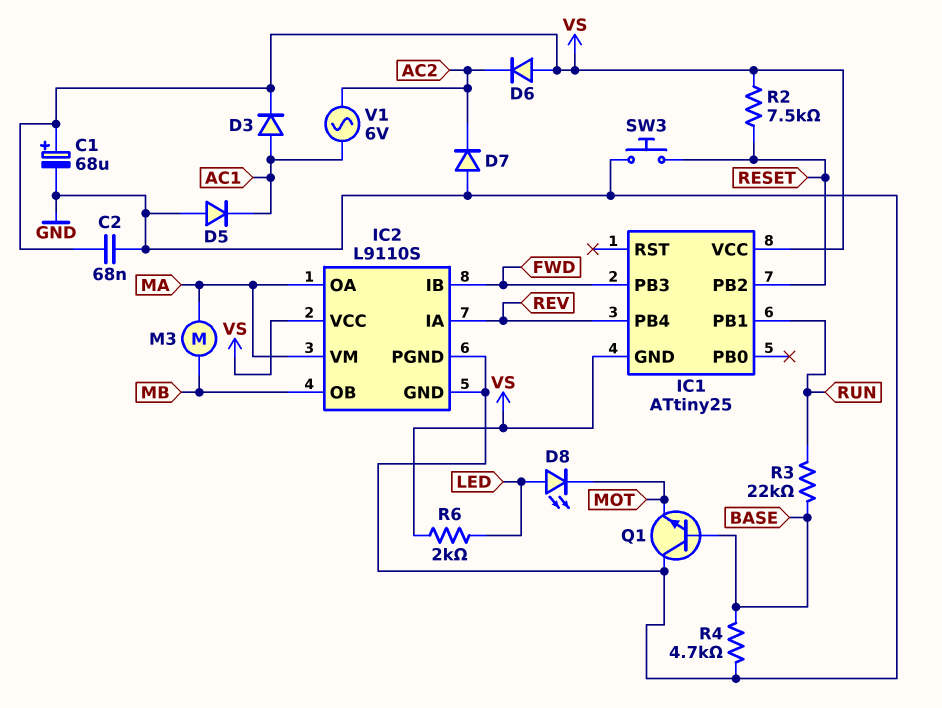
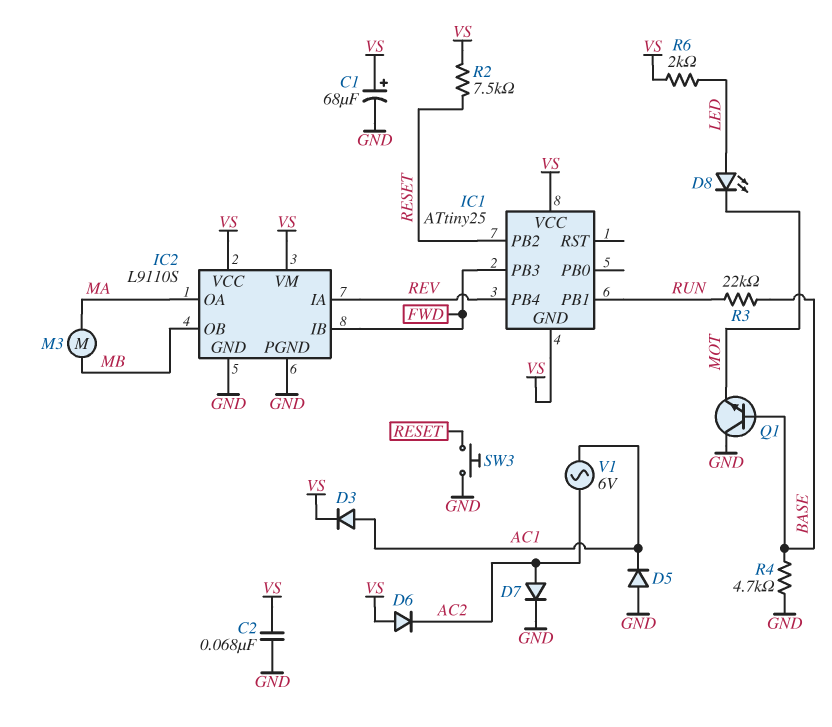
D7: diode (A GND, K AC2) -> diode (A AC2, K GND)
IC2 pin VM: MA -> VS

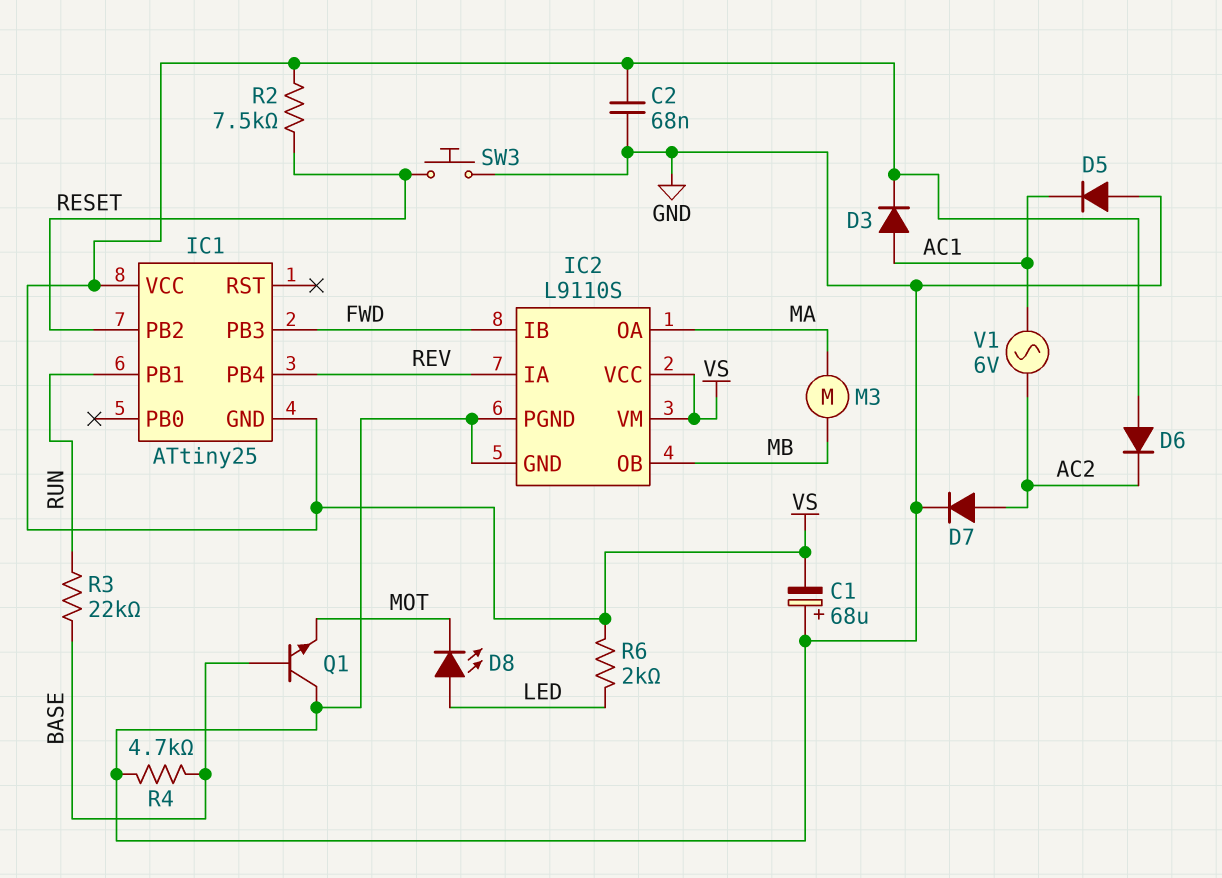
C1: 68uF (plus VS, minus GND) -> 68uF (plus GND, minus VS)

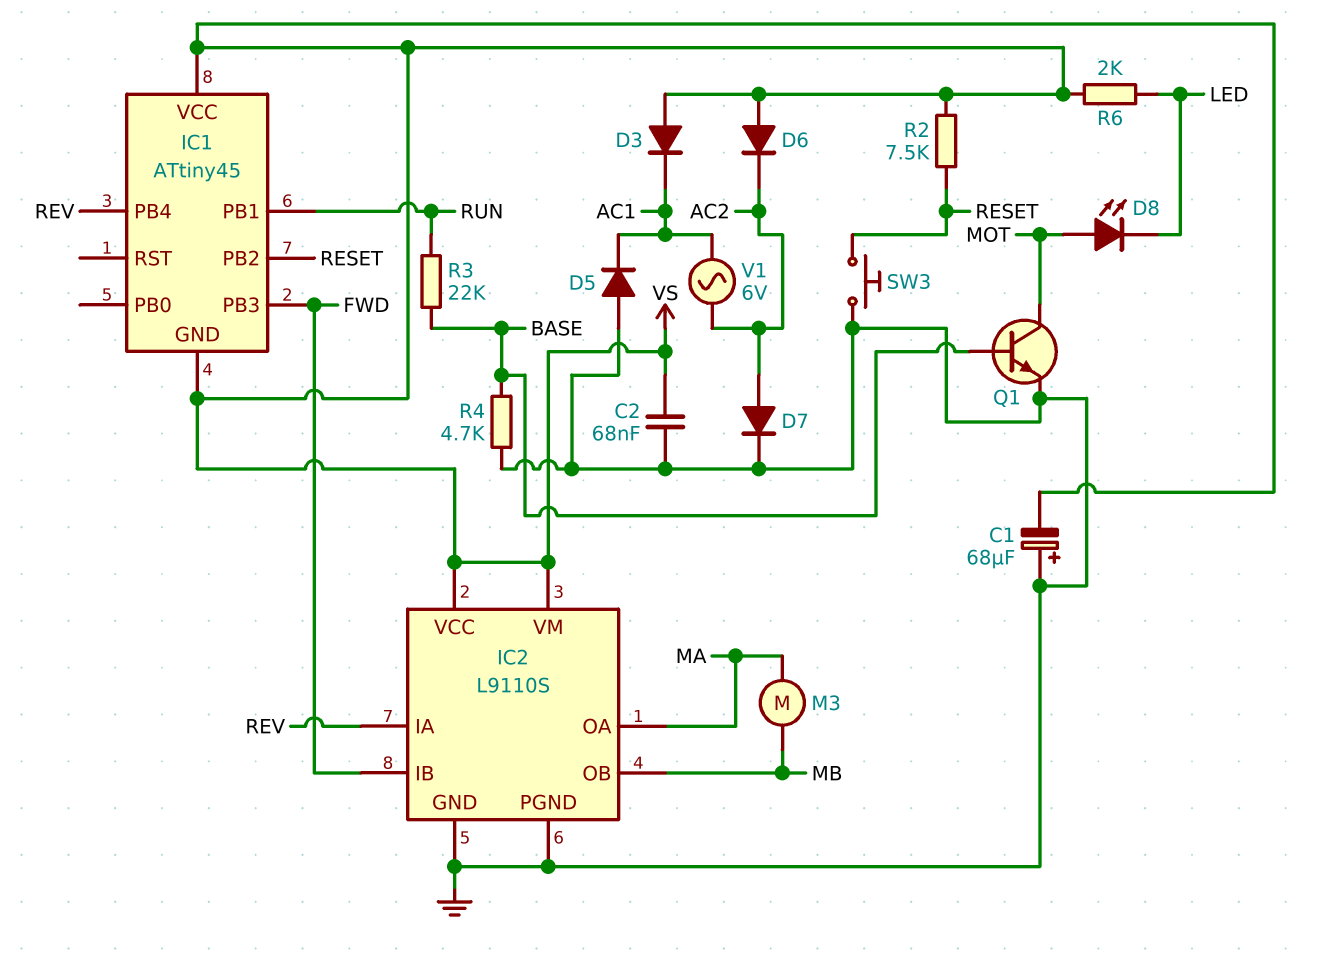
D3: diode (A AC1, K VS) -> diode (A VS, K AC1)
D8: LED (A LED, K MOT) -> LED (A MOT, K LED)
IC1: ATtiny25 -> ATtiny45
Q1: NPN (B BASE, C GND, E MOT) -> NPN (B BASE, C MOT, E GND)

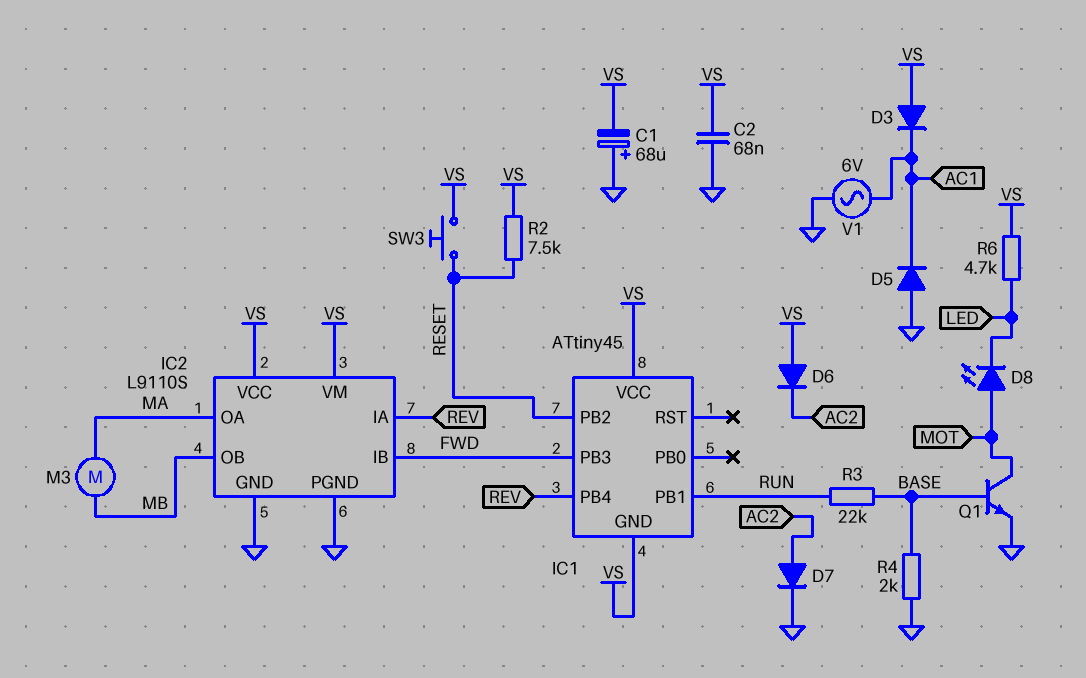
R4: 4.7k (BASE, GND) -> 2k (BASE, GND)
R6: 2k (LED, VS) -> 4.7k (LED, VS)
SW3: button (GND, RESET) -> button (RESET, VS)
V1: AC 6V (AC1, AC2) -> AC 6V (AC1, GND)

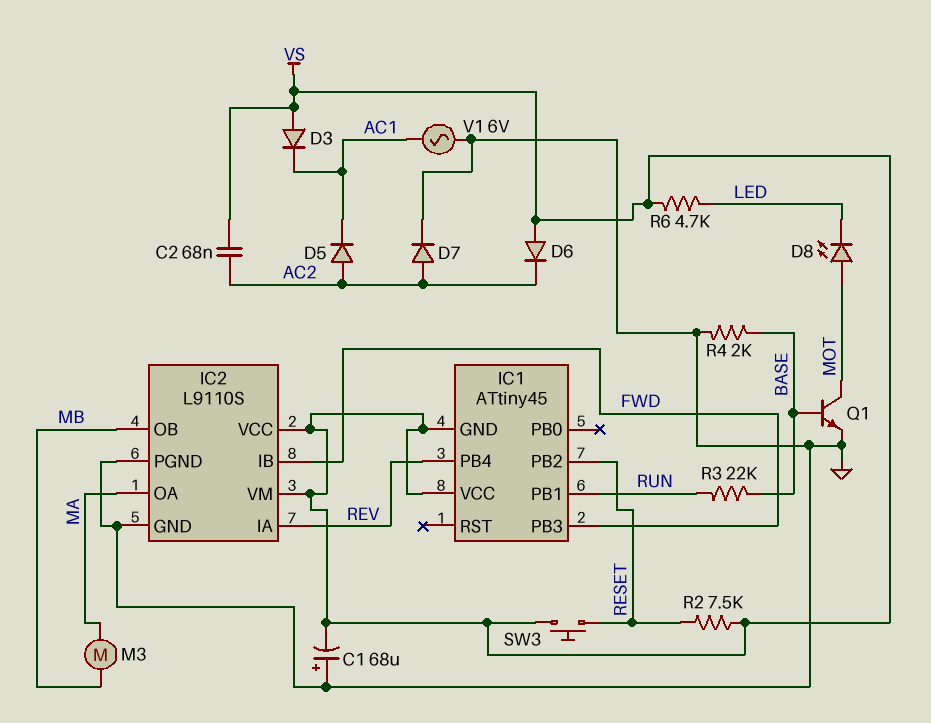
C2: 68nF (GND, VS) -> 68nF (AC2, VS)
D5: diode (A GND, K AC1) -> diode (A AC2, K AC1)

